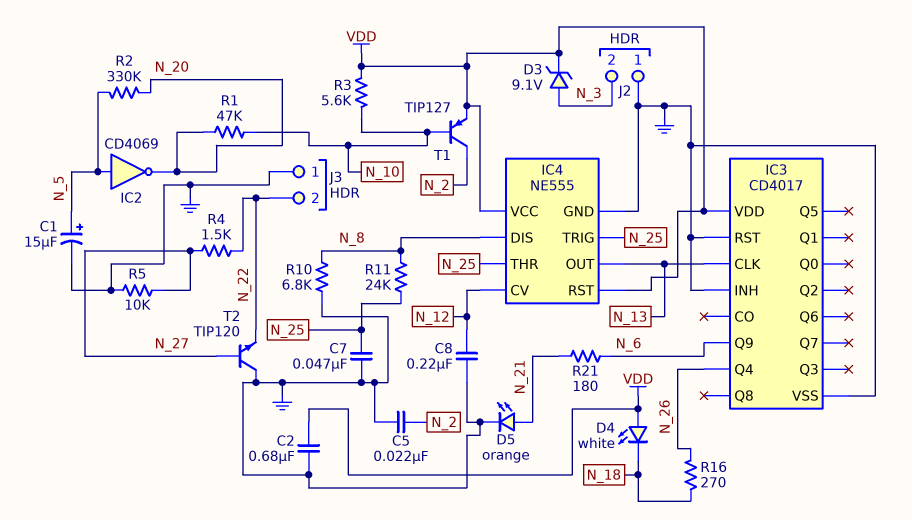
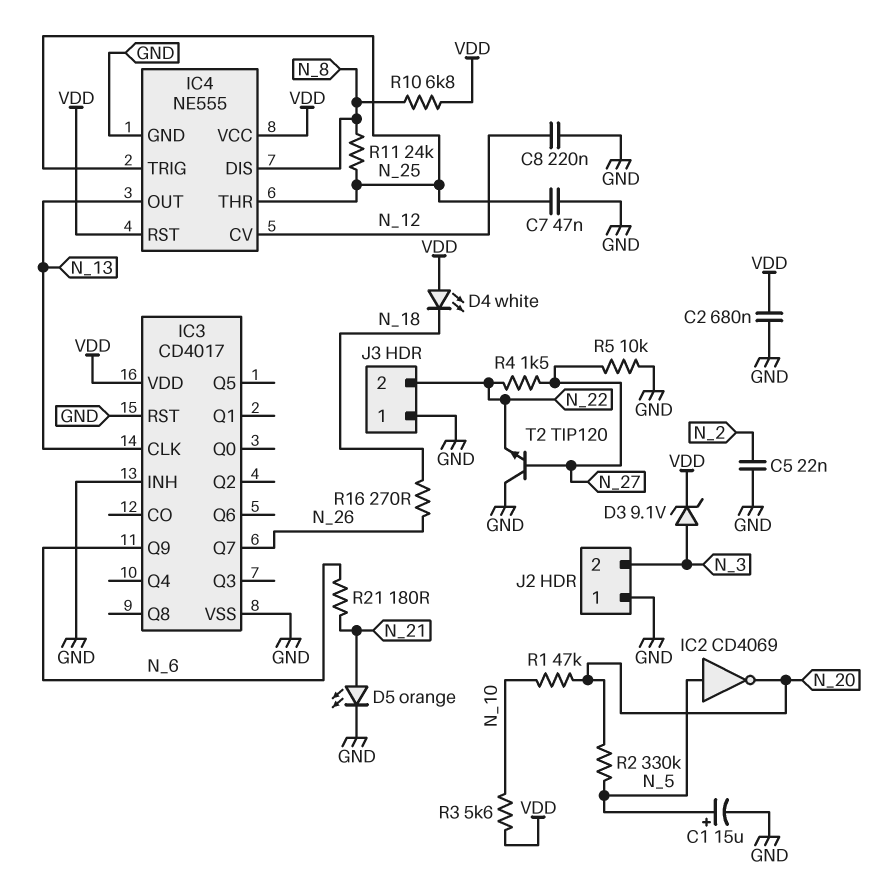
IC3 pin Q4: N_26 -> none
IC3 pin Q7: none -> N_26
R10: 6.8k (GND, N_8) -> 6.8k (N_8, VDD)
T1: PNP TIP127 (B N_10, C N_2, E VDD) -> none

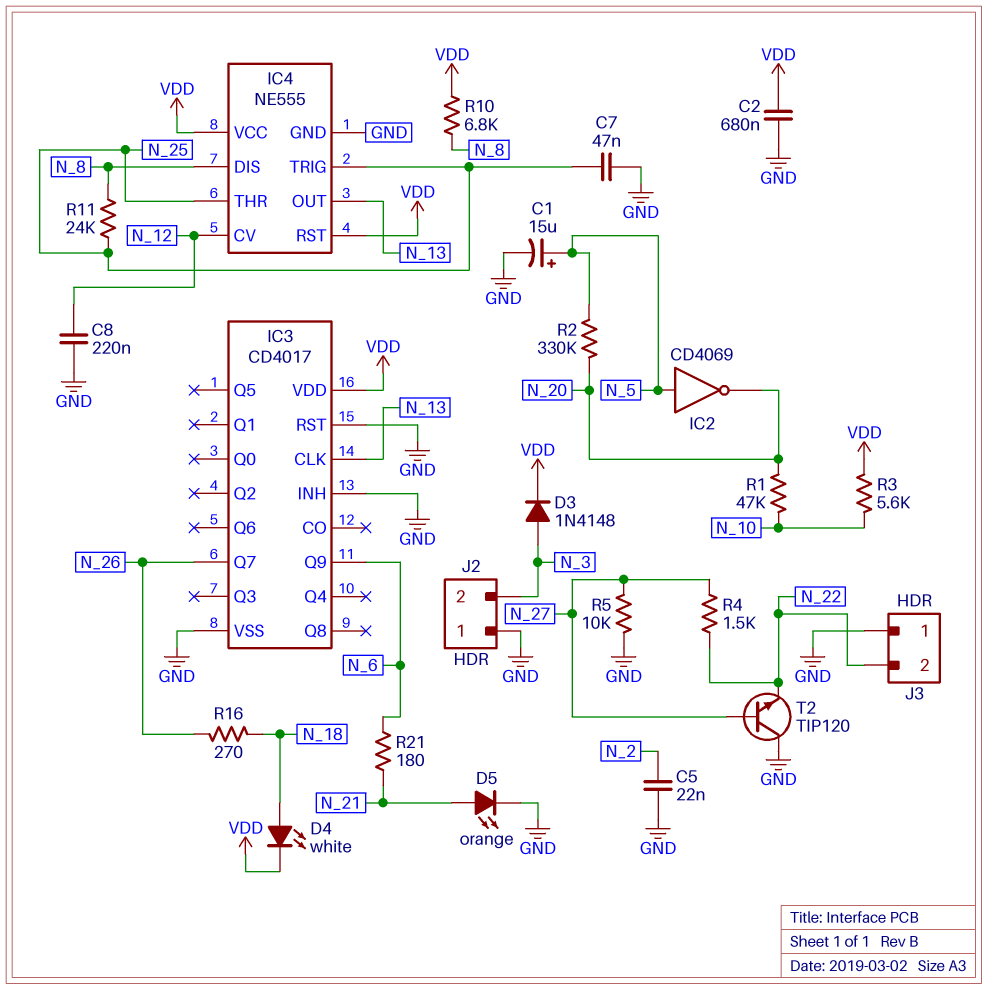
D3: zener 9.1V (A N_3, K VDD) -> diode 1N4148 (A N_3, K VDD)
D4: LED white (A VDD, K N_18) -> LED white (A N_18, K VDD)

